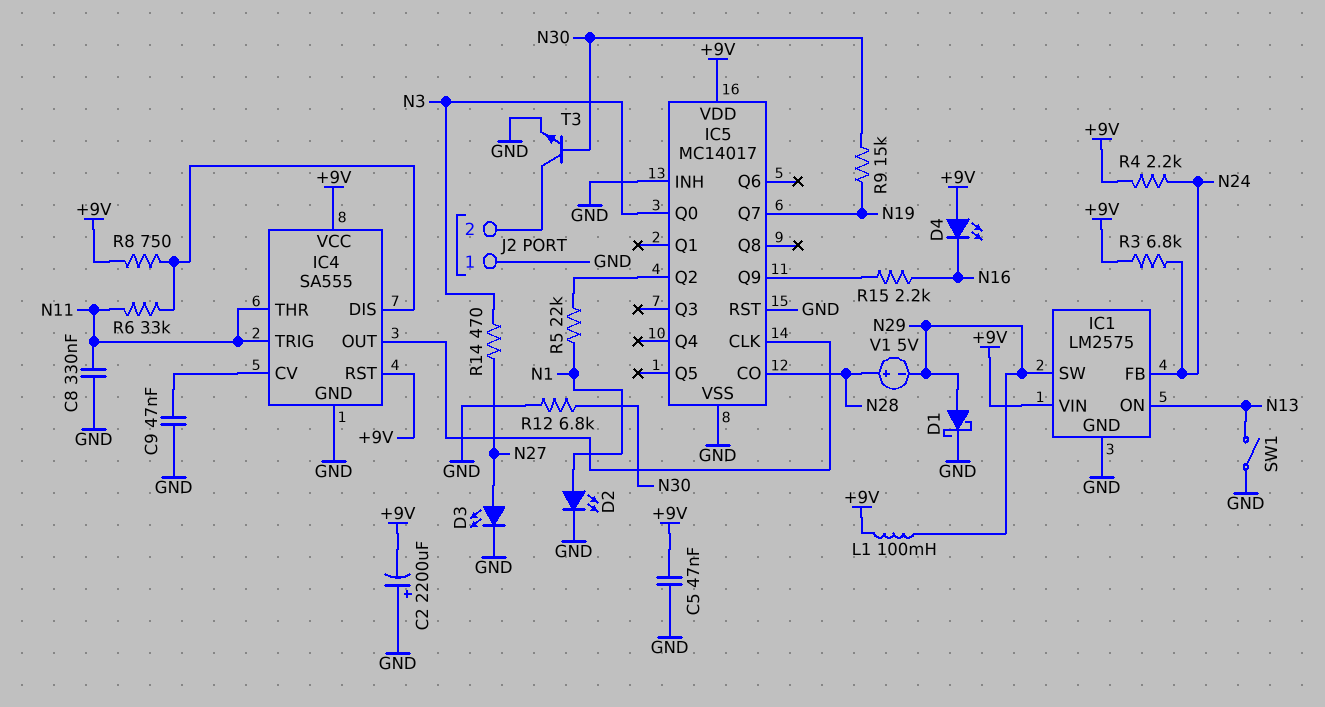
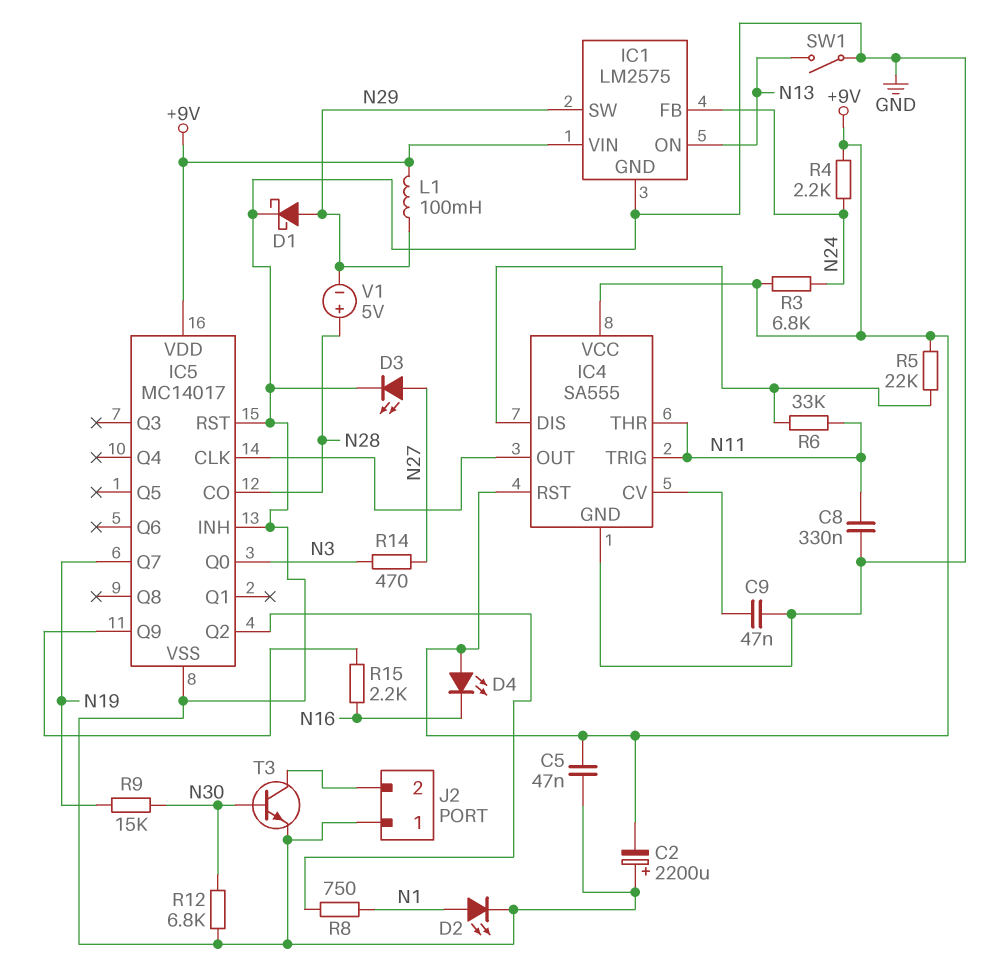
R5: 22k (IC5/Q2, N1) -> 22k (+9V, IC4/DIS)
R8: 750 (+9V, IC4/DIS) -> 750 (IC5/Q2, N1)

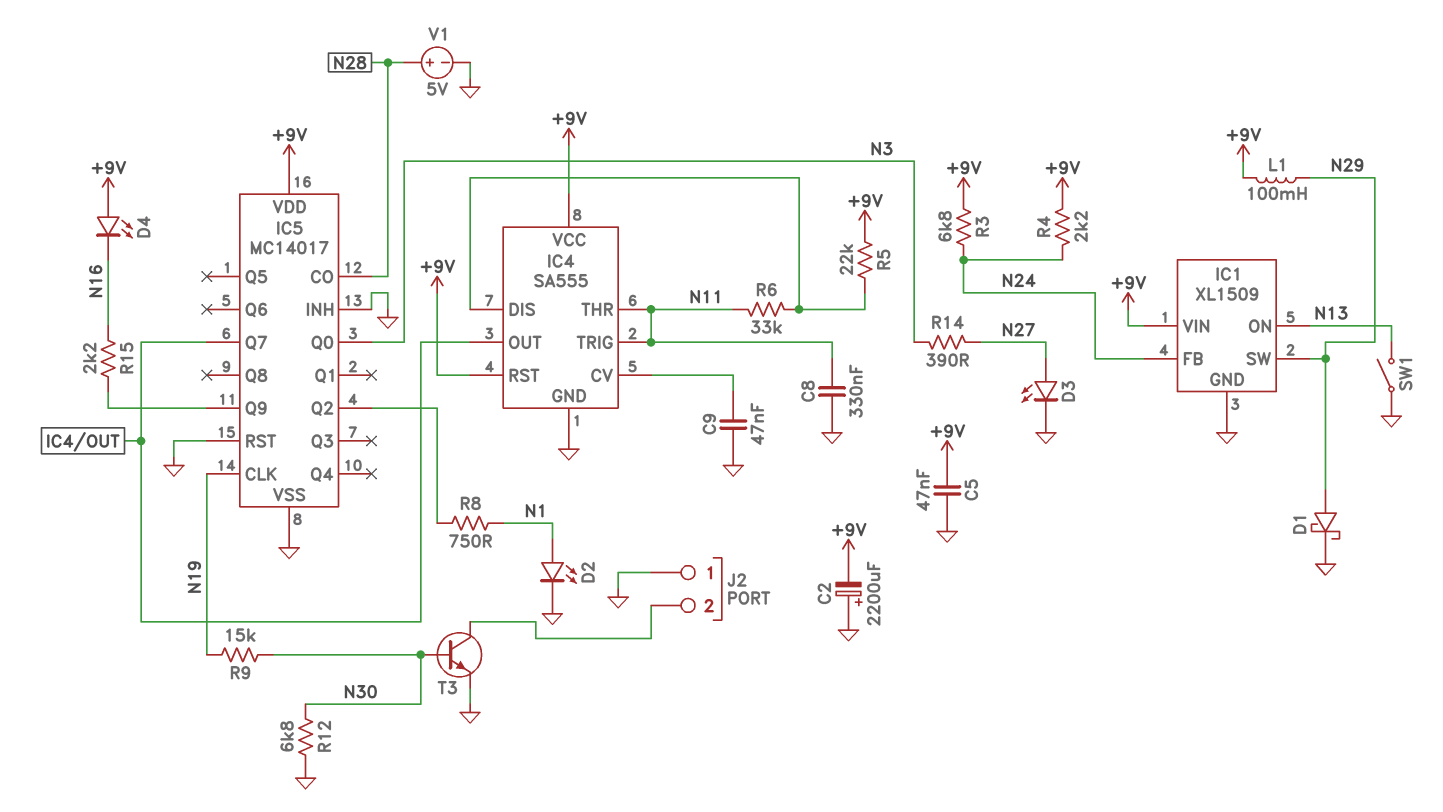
IC1: LM2575 -> XL1509
IC5 pin CLK: IC4/OUT -> N19
IC5 pin Q7: N19 -> IC4/OUT
R14: 470 (N3, N27) -> 390 (N3, N27)
V1: 5V (plus N28, minus N29) -> 5V (plus N28, minus GND)

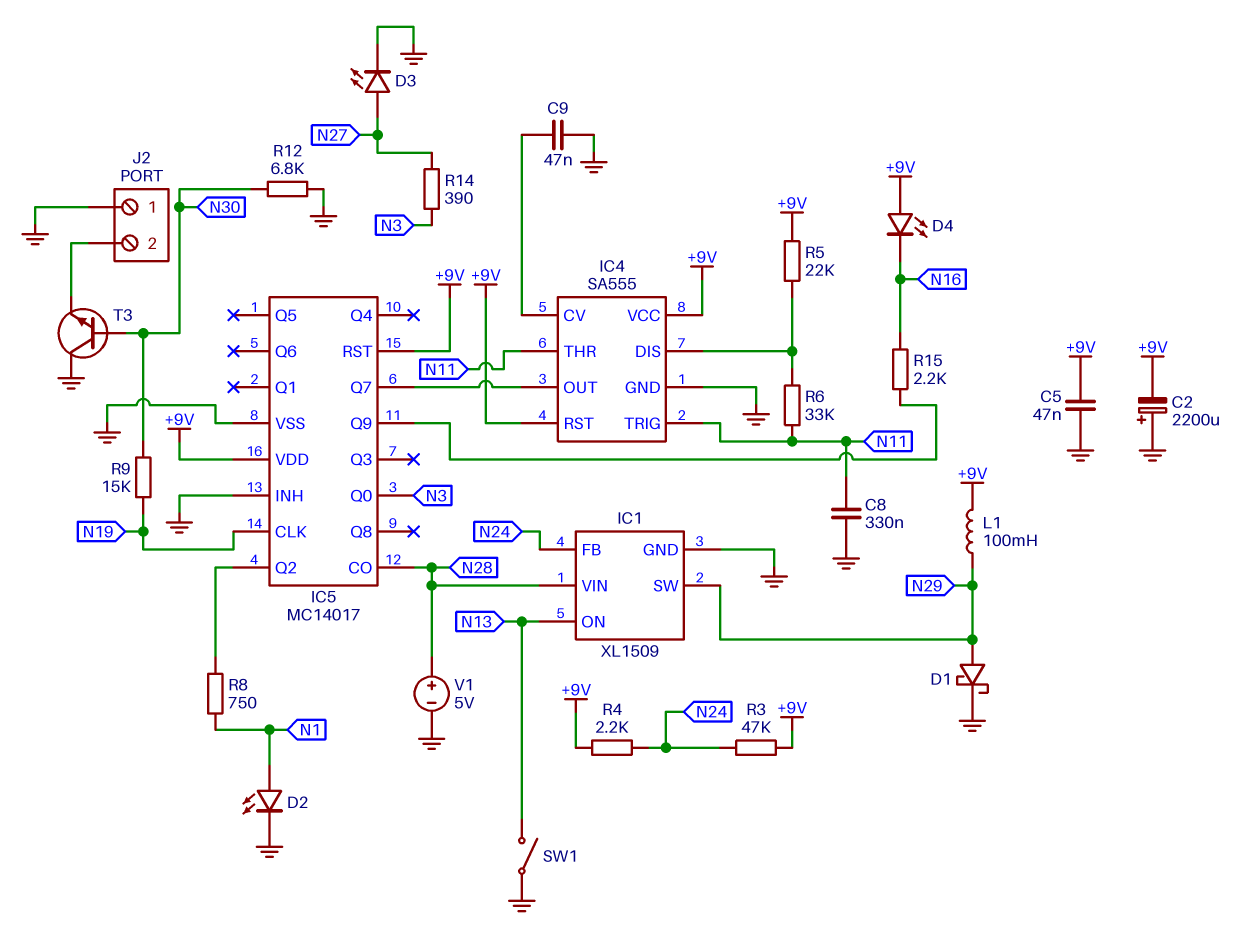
IC1 pin VIN: +9V -> N28
IC5 pin RST: GND -> +9V
R3: 6.8k (+9V, N24) -> 47k (+9V, N24)
T3: NPN (B N30, C J2/2, E GND) -> NPN (B N30, C GND, E J2/2)

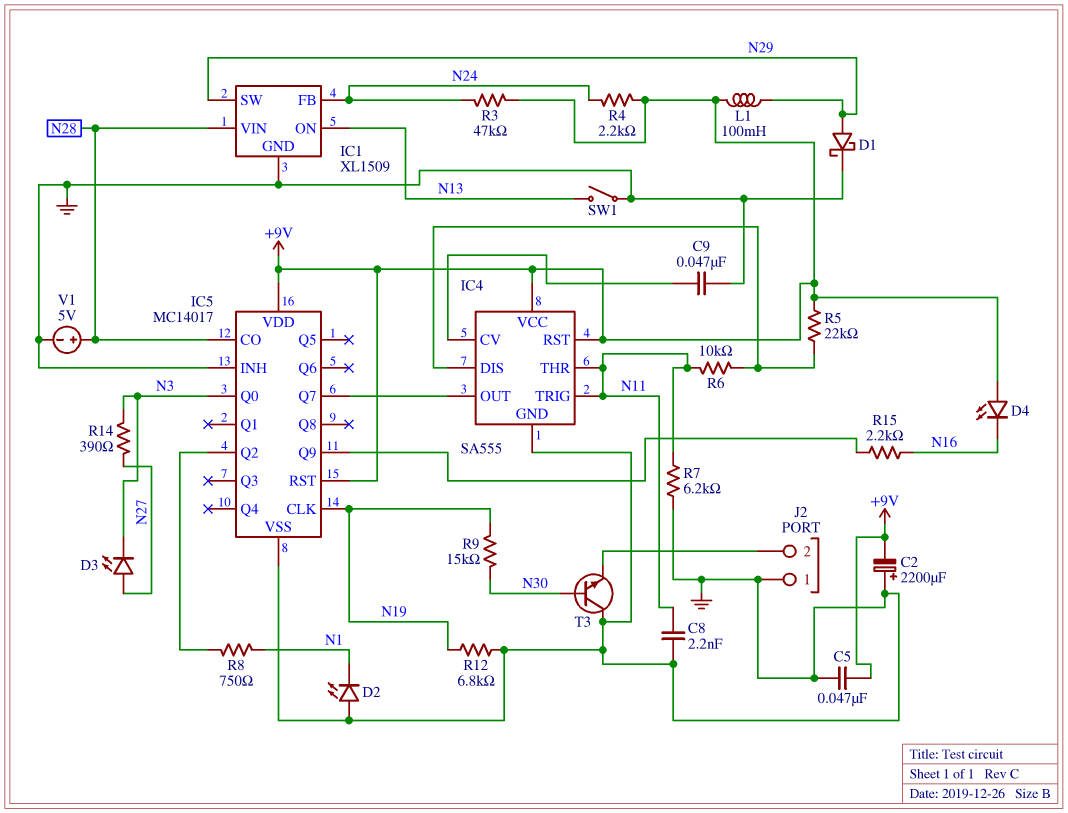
C8: 330nF (GND, N11) -> 2.2nF (GND, N11)
D2: LED (A N1, K GND) -> LED (A GND, K N1)
D3: LED (A N27, K GND) -> LED (A N27, K N3)
R6: 33k (IC4/DIS, N11) -> 10k (IC4/DIS, N11)
R7: none -> 6.2k (GND, N11)
R12: 6.8k (GND, N30) -> 6.8k (GND, N19)

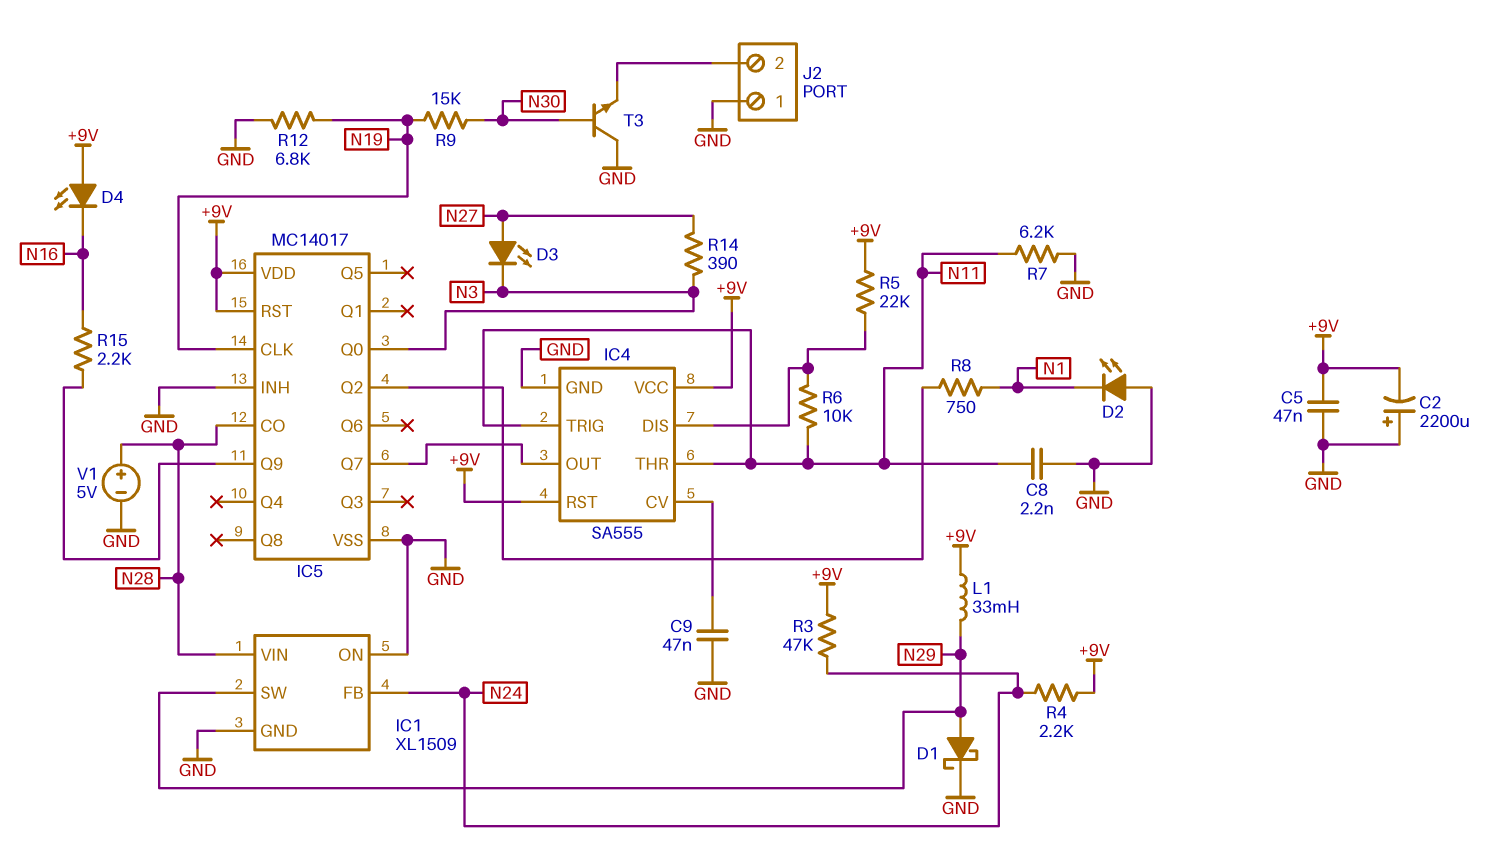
IC1 pin ON: N13 -> GND
L1: 100mH (+9V, N29) -> 33mH (+9V, N29)
SW1: switch (GND, N13) -> none

